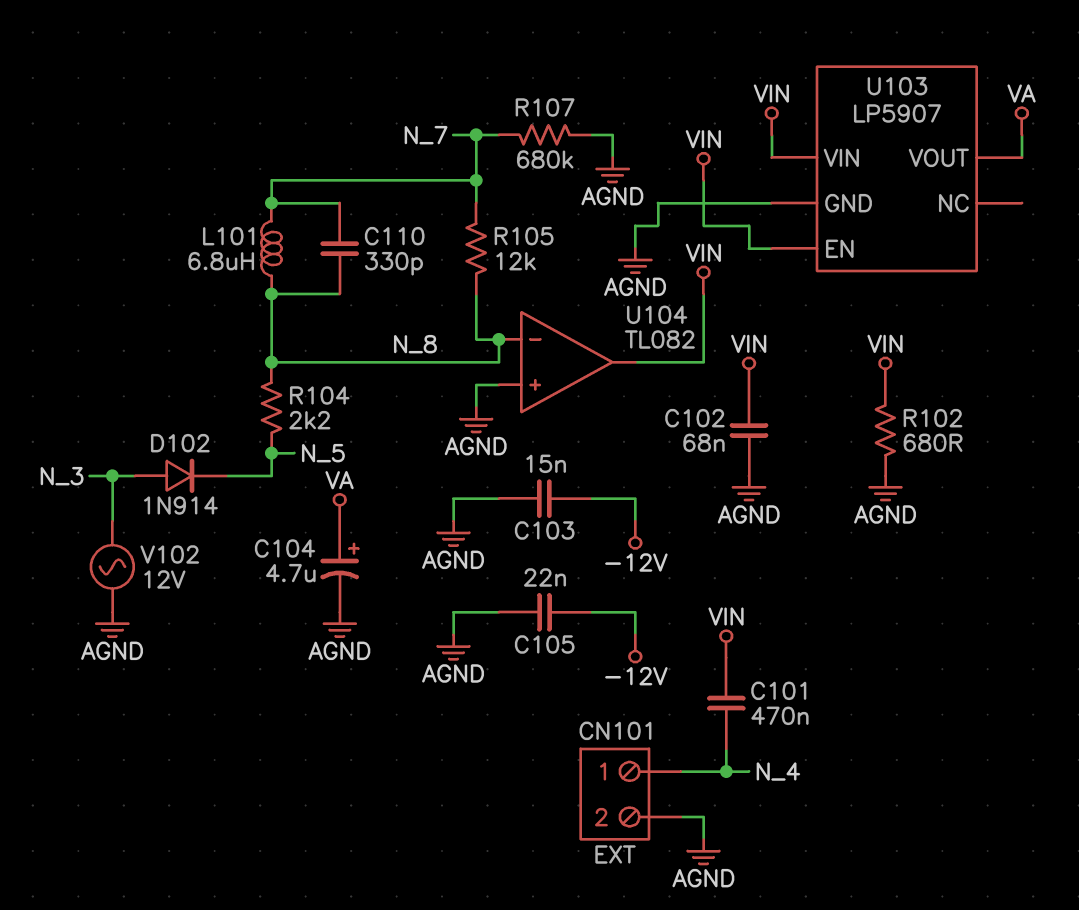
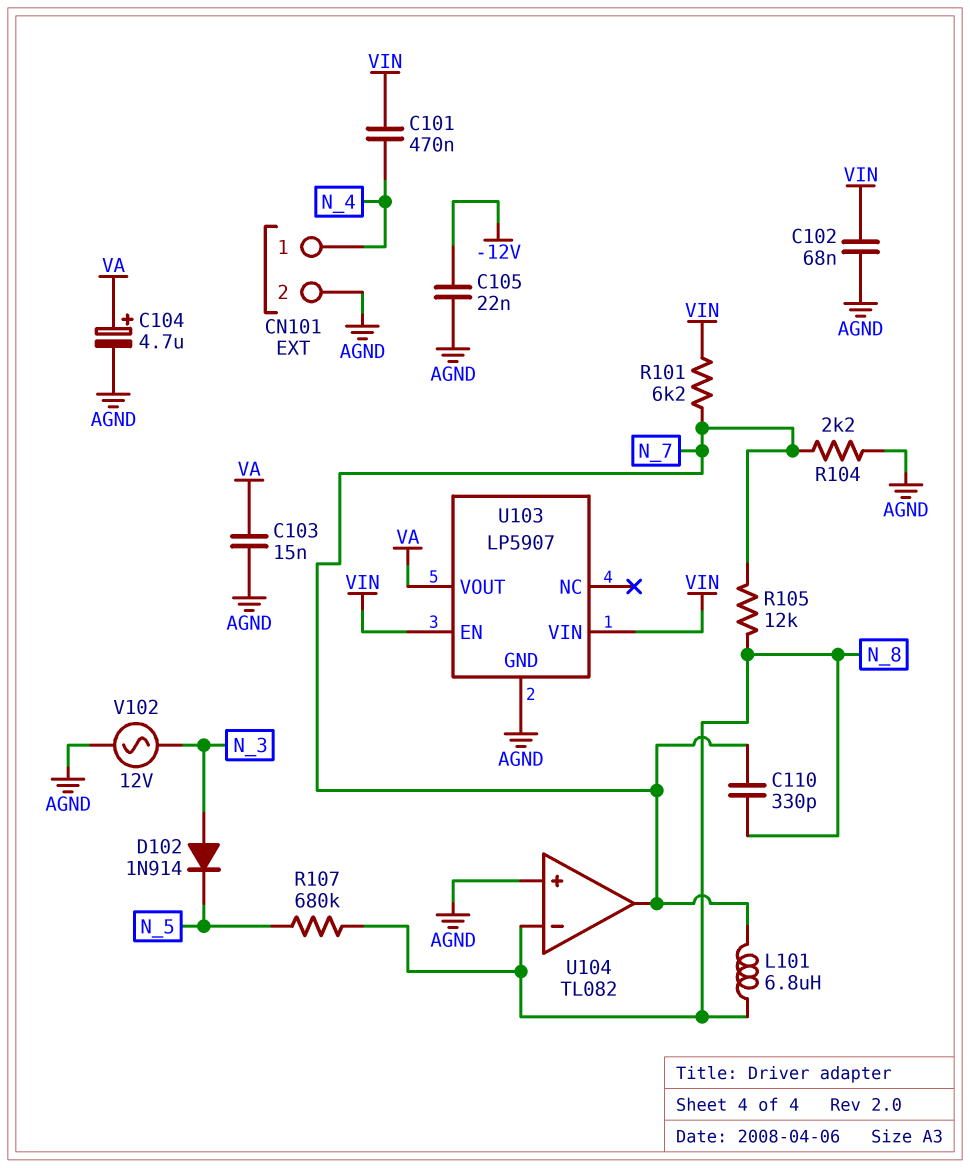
C103: 15nF (-12V, AGND) -> 15nF (AGND, VA)
R101: none -> 6.2k (N_7, VIN)
R102: 680 (AGND, VIN) -> none
R104: 2.2k (N_5, N_8) -> 2.2k (AGND, N_7)
R107: 680k (AGND, N_7) -> 680k (N_5, N_8)
U104 pin out: VIN -> N_7

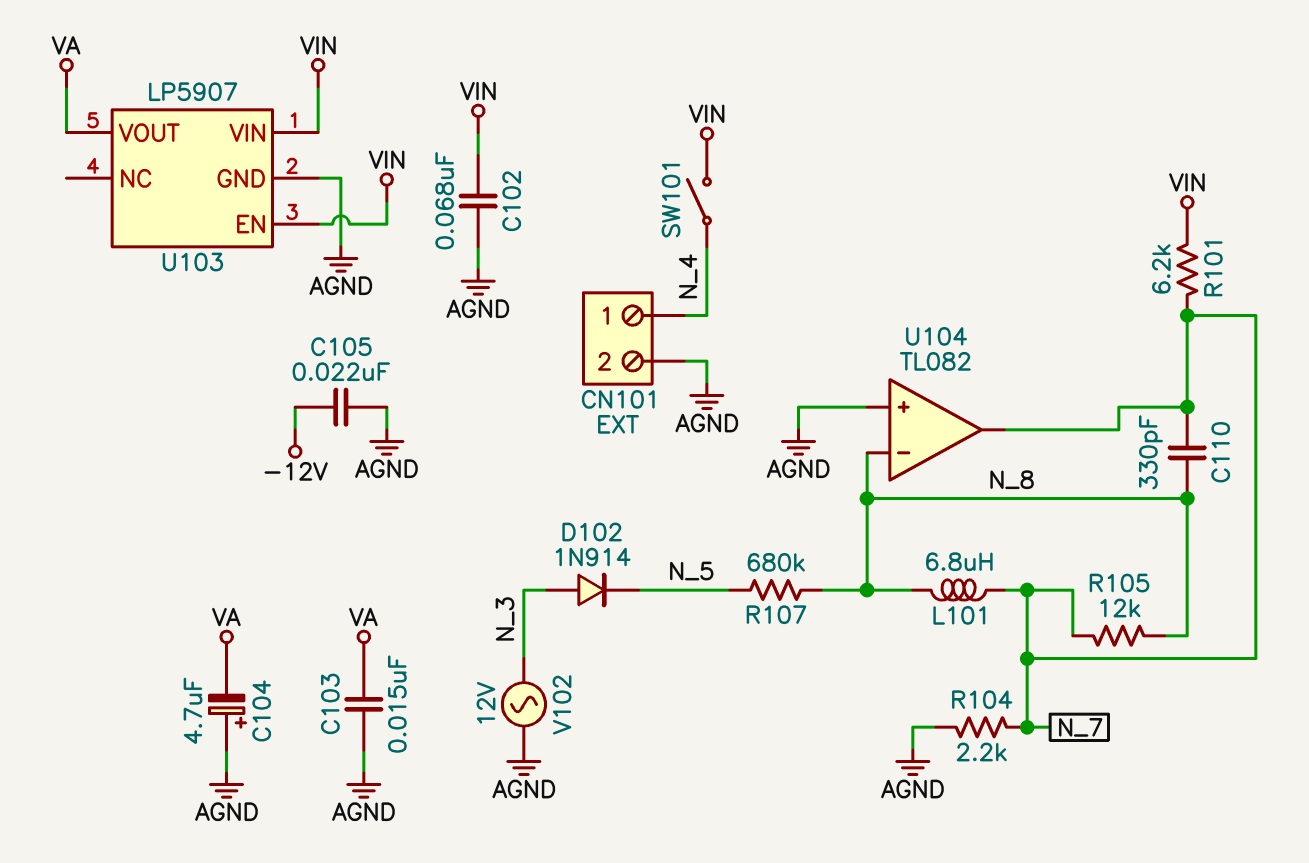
C101: 470nF (N_4, VIN) -> none
C104: 4.7uF (plus VA, minus AGND) -> 4.7uF (plus AGND, minus VA)
SW101: none -> switch (N_4, VIN)

